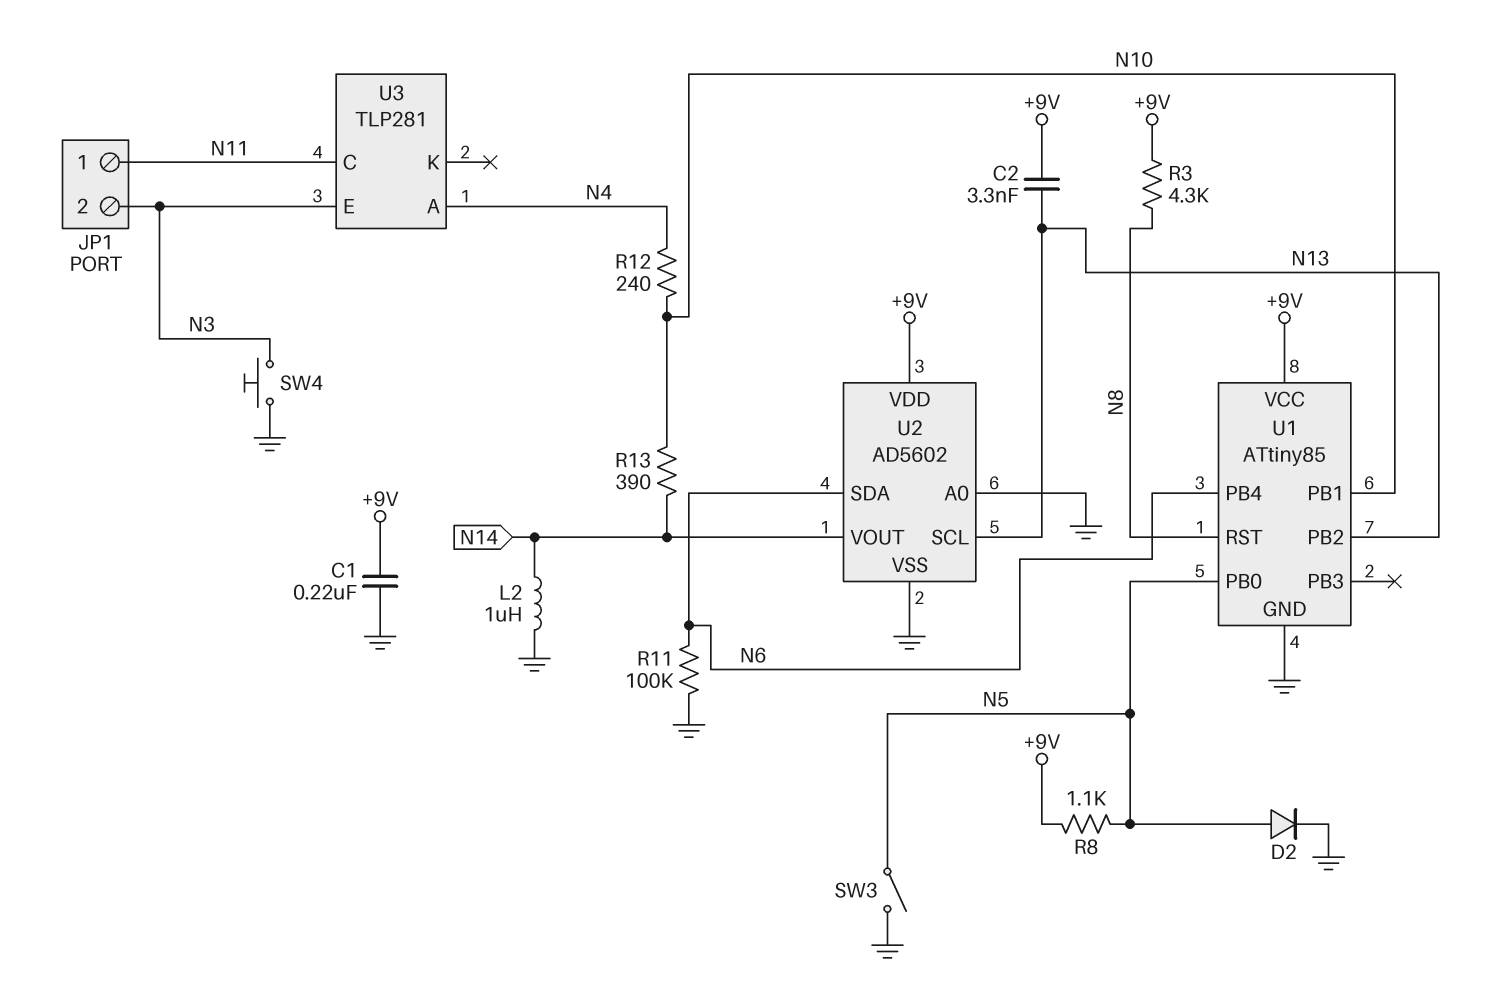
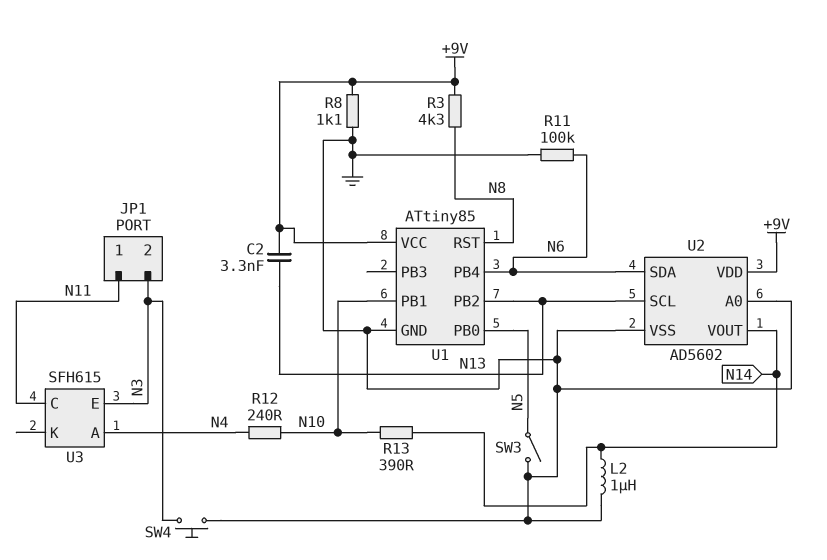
C1: 220nF (+9V, GND) -> none
D2: diode (A N5, K GND) -> none
R8: 1.1k (+9V, N5) -> 1.1k (+9V, GND)
U3: TLP281 -> SFH615

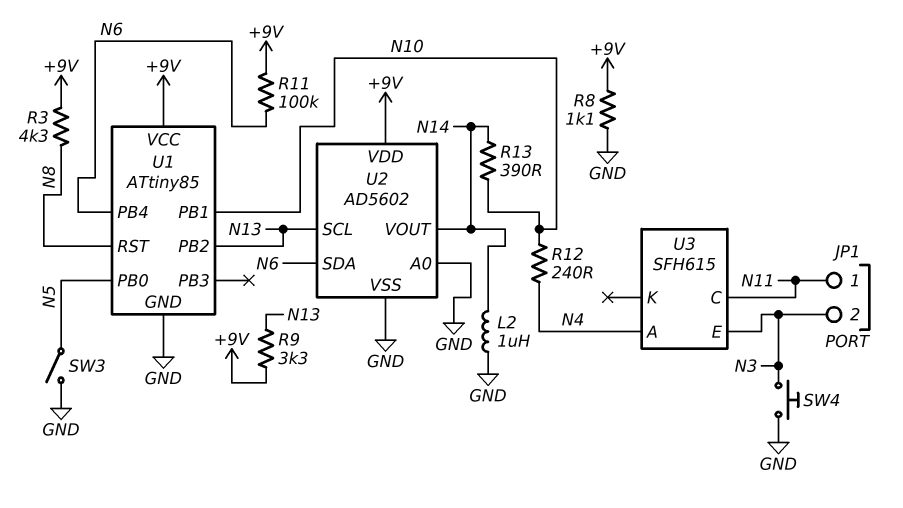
C2: 3.3nF (+9V, N13) -> none
R9: none -> 3.3k (+9V, N13)
R11: 100k (GND, N6) -> 100k (+9V, N6)

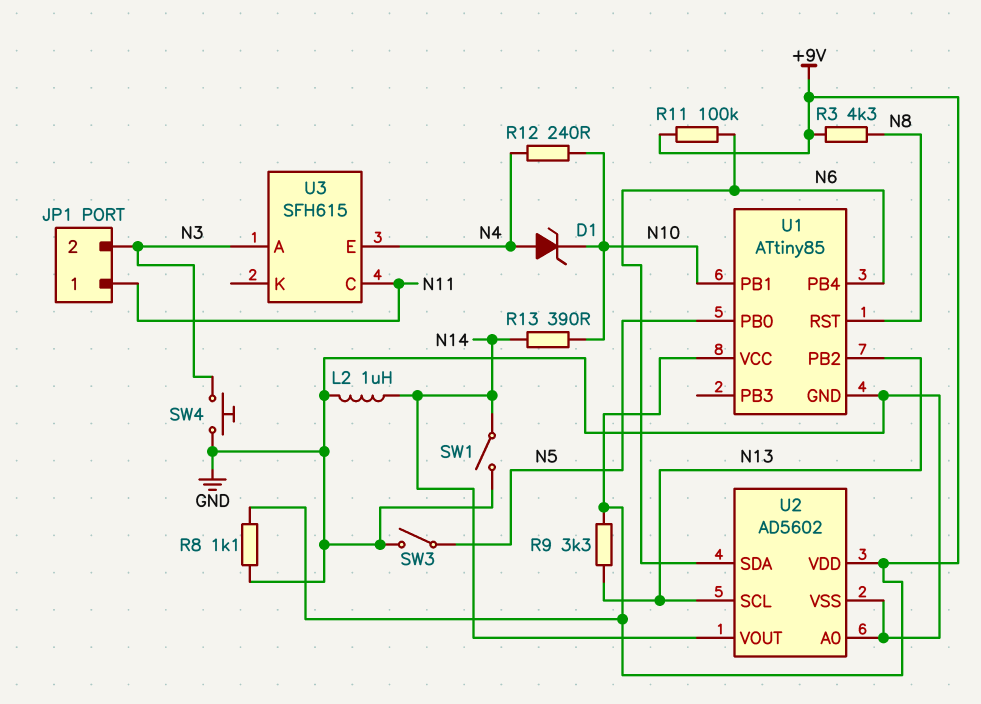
D1: none -> zener (A N4, K N10)
SW1: none -> switch (GND, N14)
U3 pin A: N4 -> N3
U3 pin E: N3 -> N4

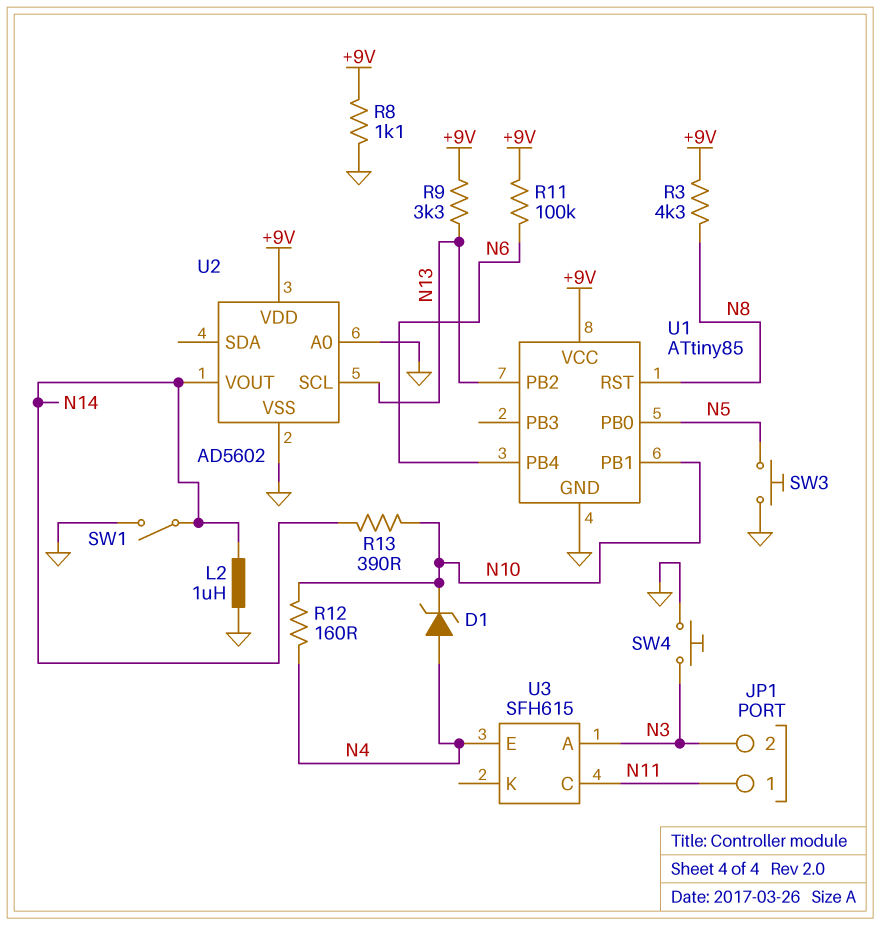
R12: 240 (N4, N10) -> 160 (N4, N10)
SW3: switch (GND, N5) -> button (GND, N5)
U2 pin SDA: N6 -> none

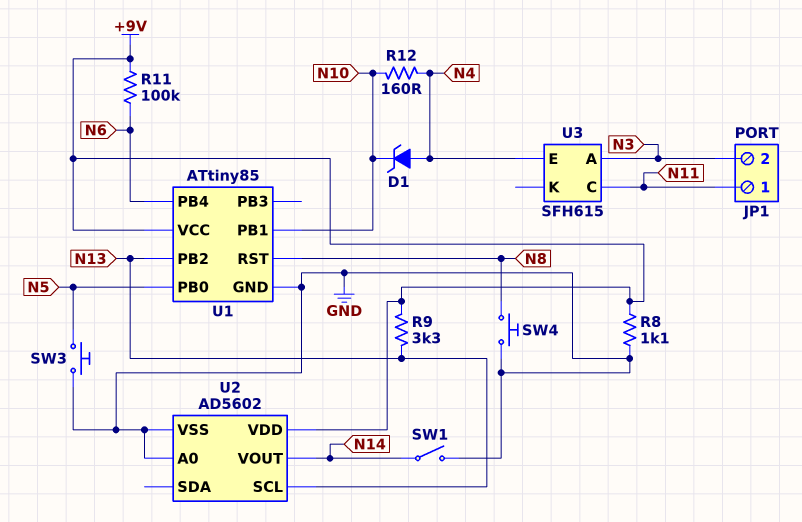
L2: 1uH (GND, N14) -> none
R3: 4.3k (+9V, N8) -> none
R13: 390 (N10, N14) -> none
SW4: button (GND, N3) -> button (GND, N8)

